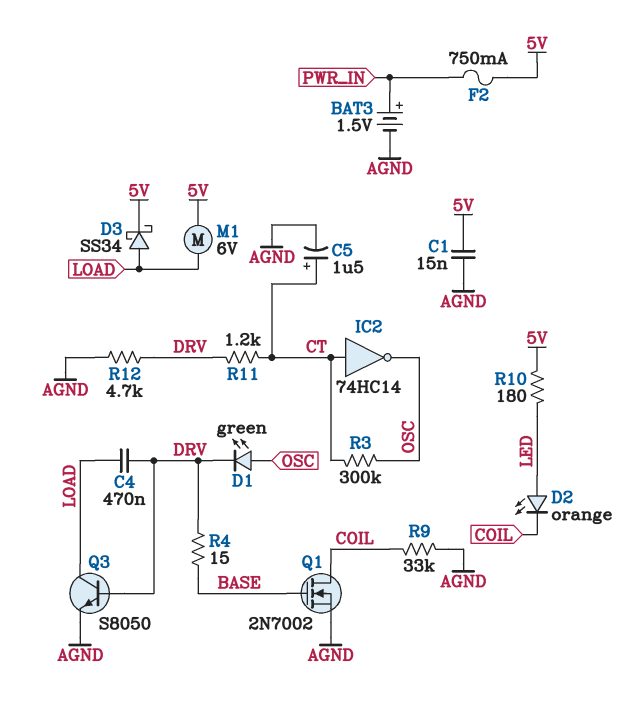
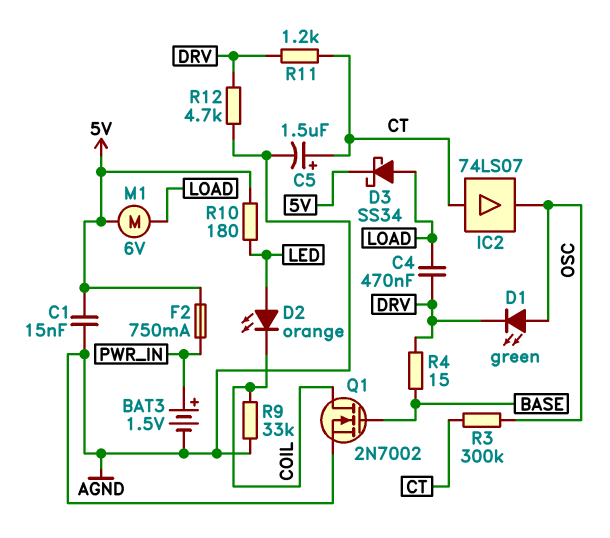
IC2: NOT 74HC14 (in CT, out OSC) -> buffer 74LS07 (in CT, out OSC)
Q3: NPN S8050 (B DRV, C LOAD, E AGND) -> none

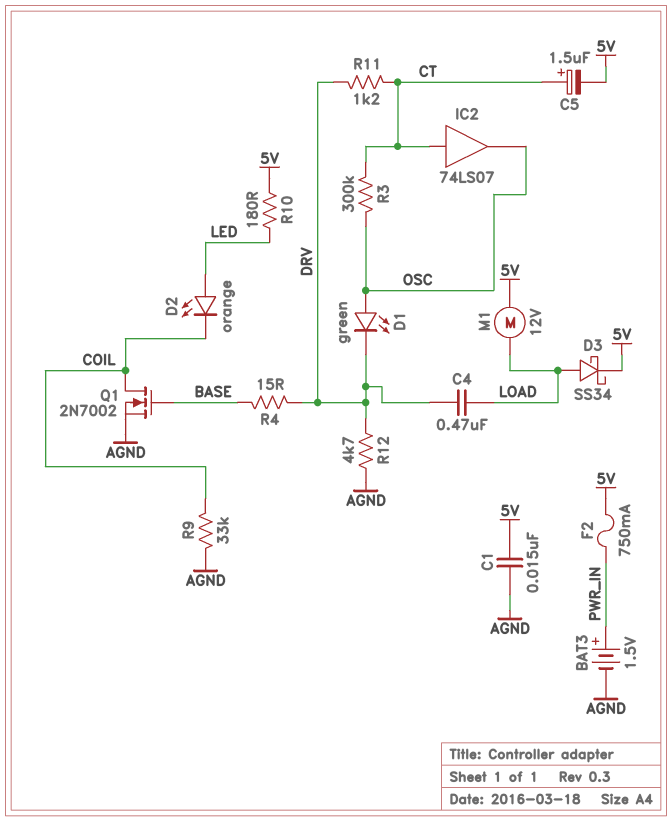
C5: 1.5uF (plus CT, minus AGND) -> 1.5uF (plus CT, minus 5V)
M1: motor 6V (5V, LOAD) -> motor 12V (5V, LOAD)

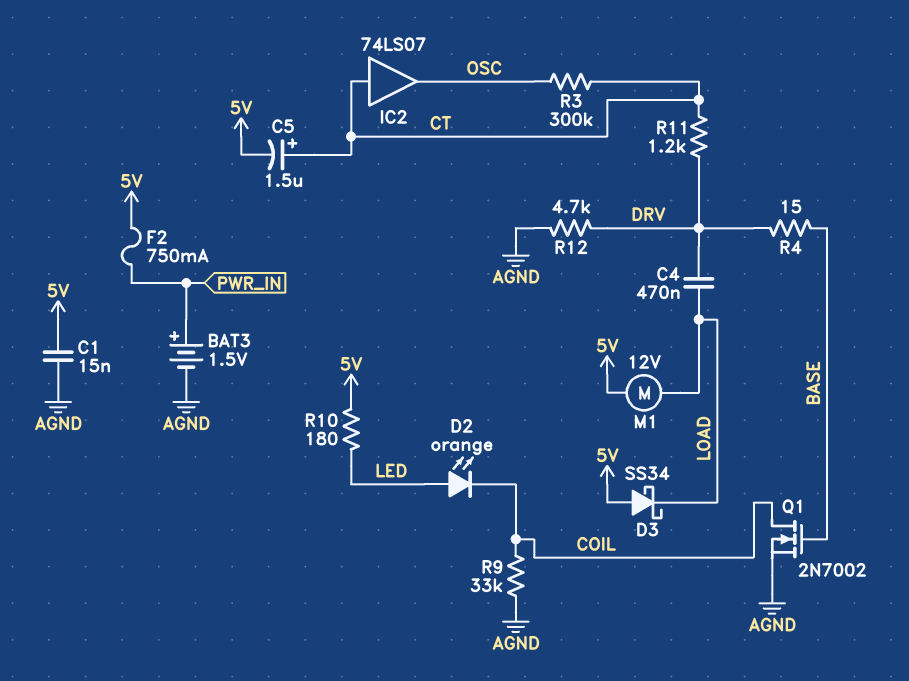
D1: LED green (A OSC, K DRV) -> none
D3: schottky SS34 (A LOAD, K 5V) -> schottky SS34 (A 5V, K LOAD)

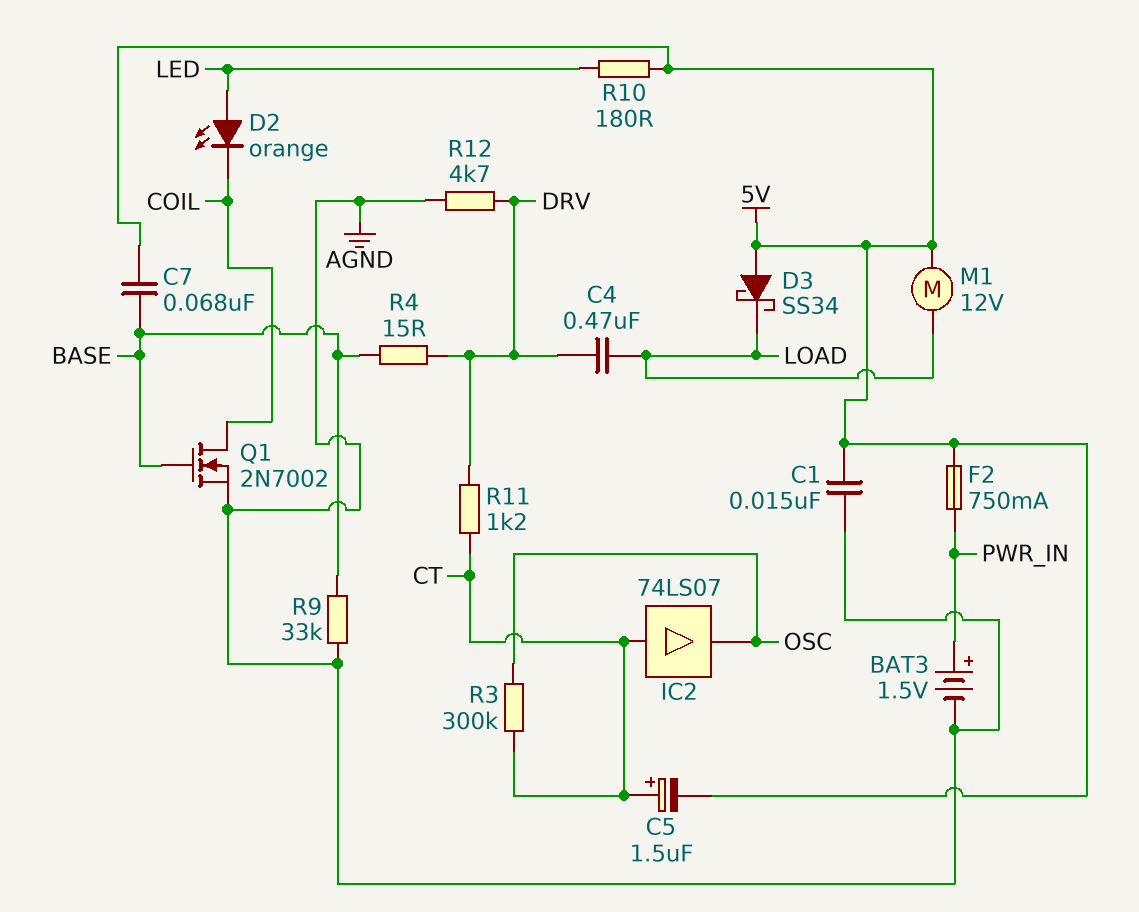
C7: none -> 68nF (5V, BASE)
R9: 33k (AGND, COIL) -> 33k (AGND, BASE)

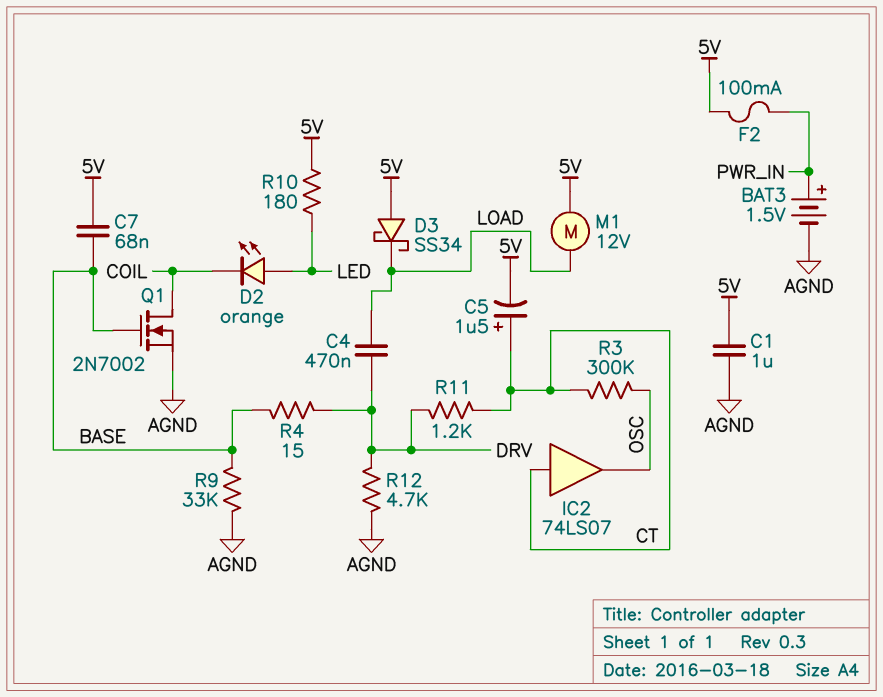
C1: 15nF (5V, AGND) -> 1uF (5V, AGND)
F2: 750mA (5V, PWR_IN) -> 100mA (5V, PWR_IN)

